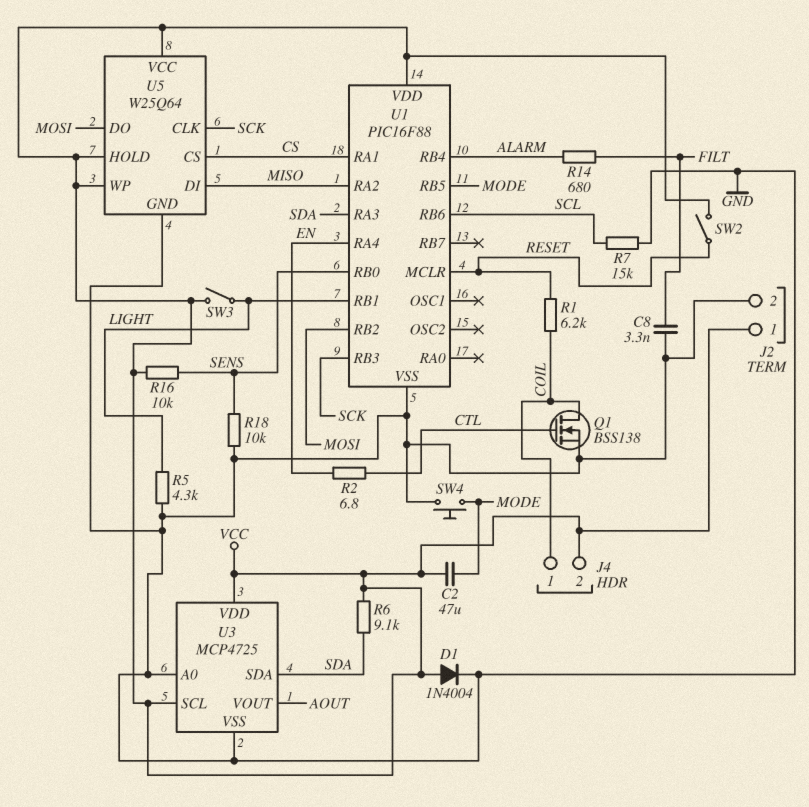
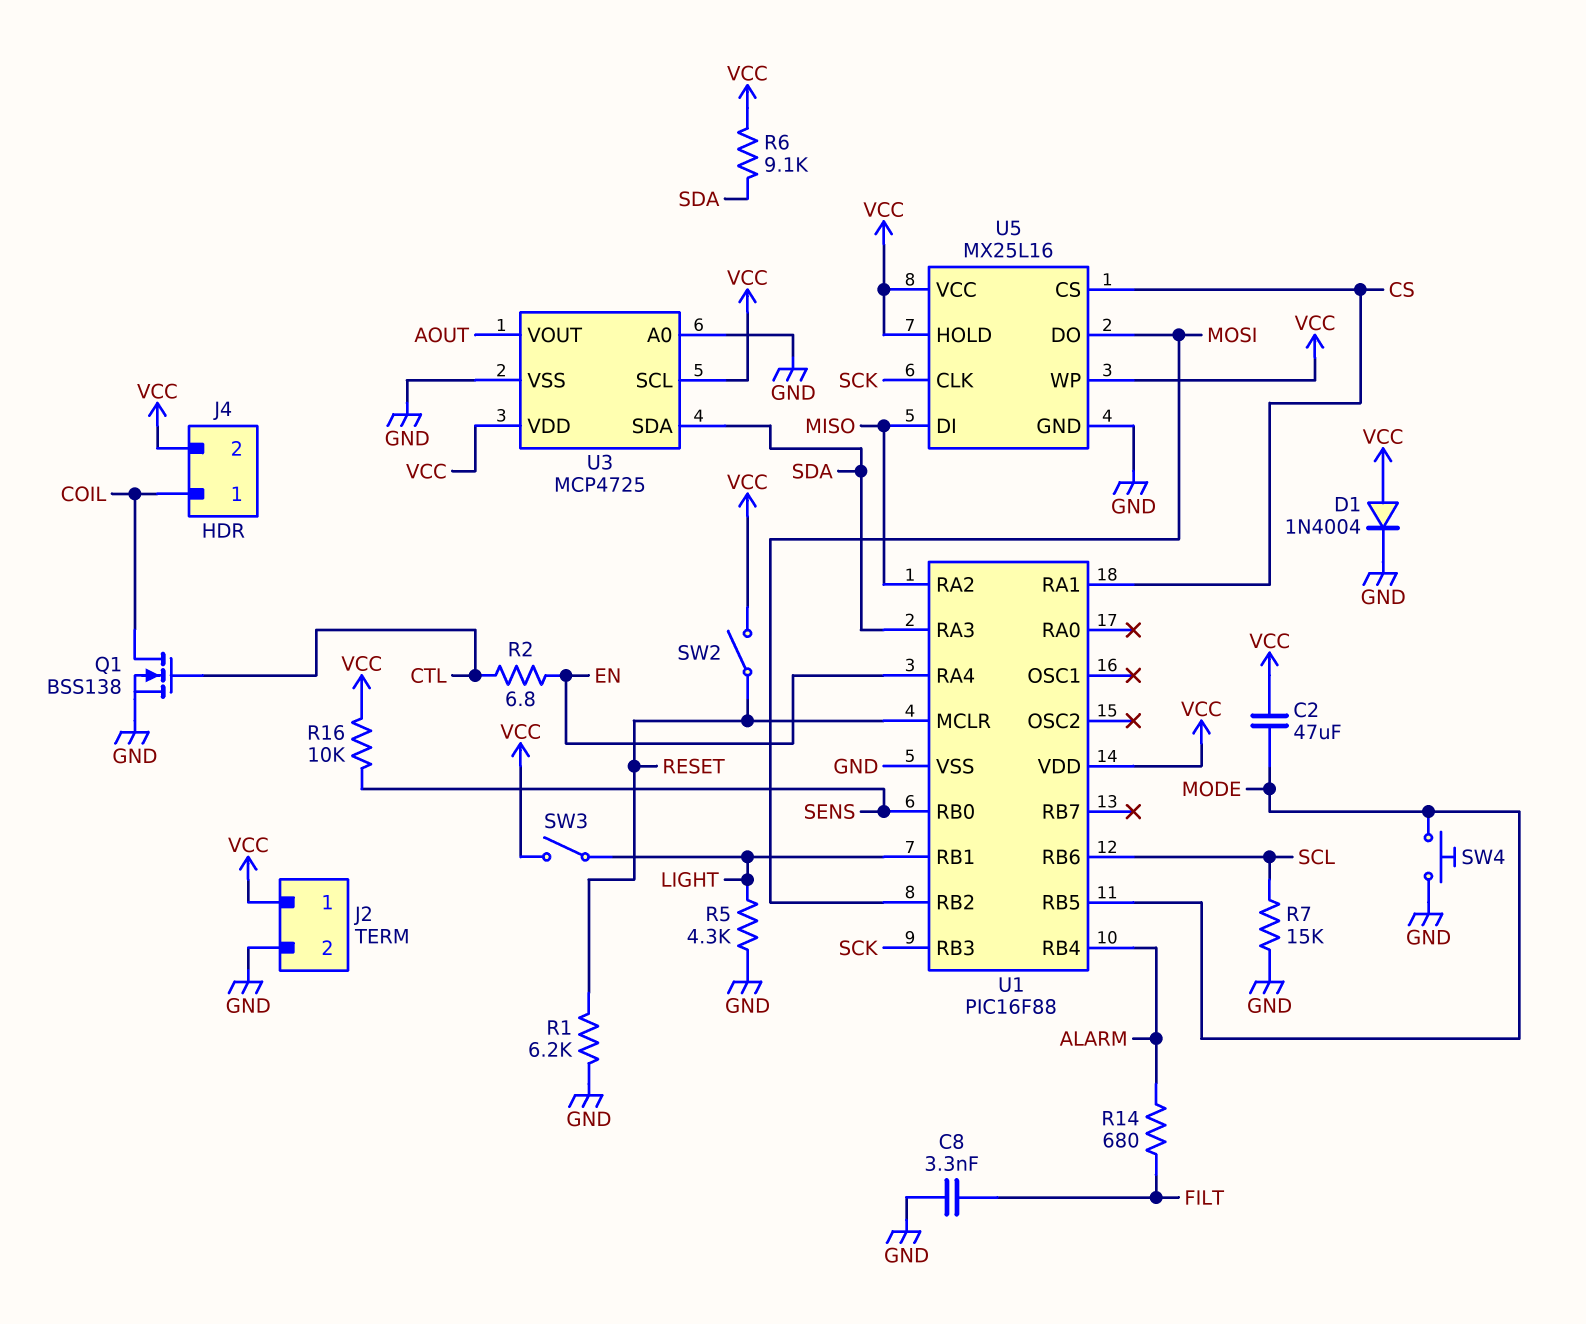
R1: 6.2k (COIL, RESET) -> 6.2k (GND, RESET)
R18: 10k (GND, SENS) -> none
U5: W25Q64 -> MX25L16

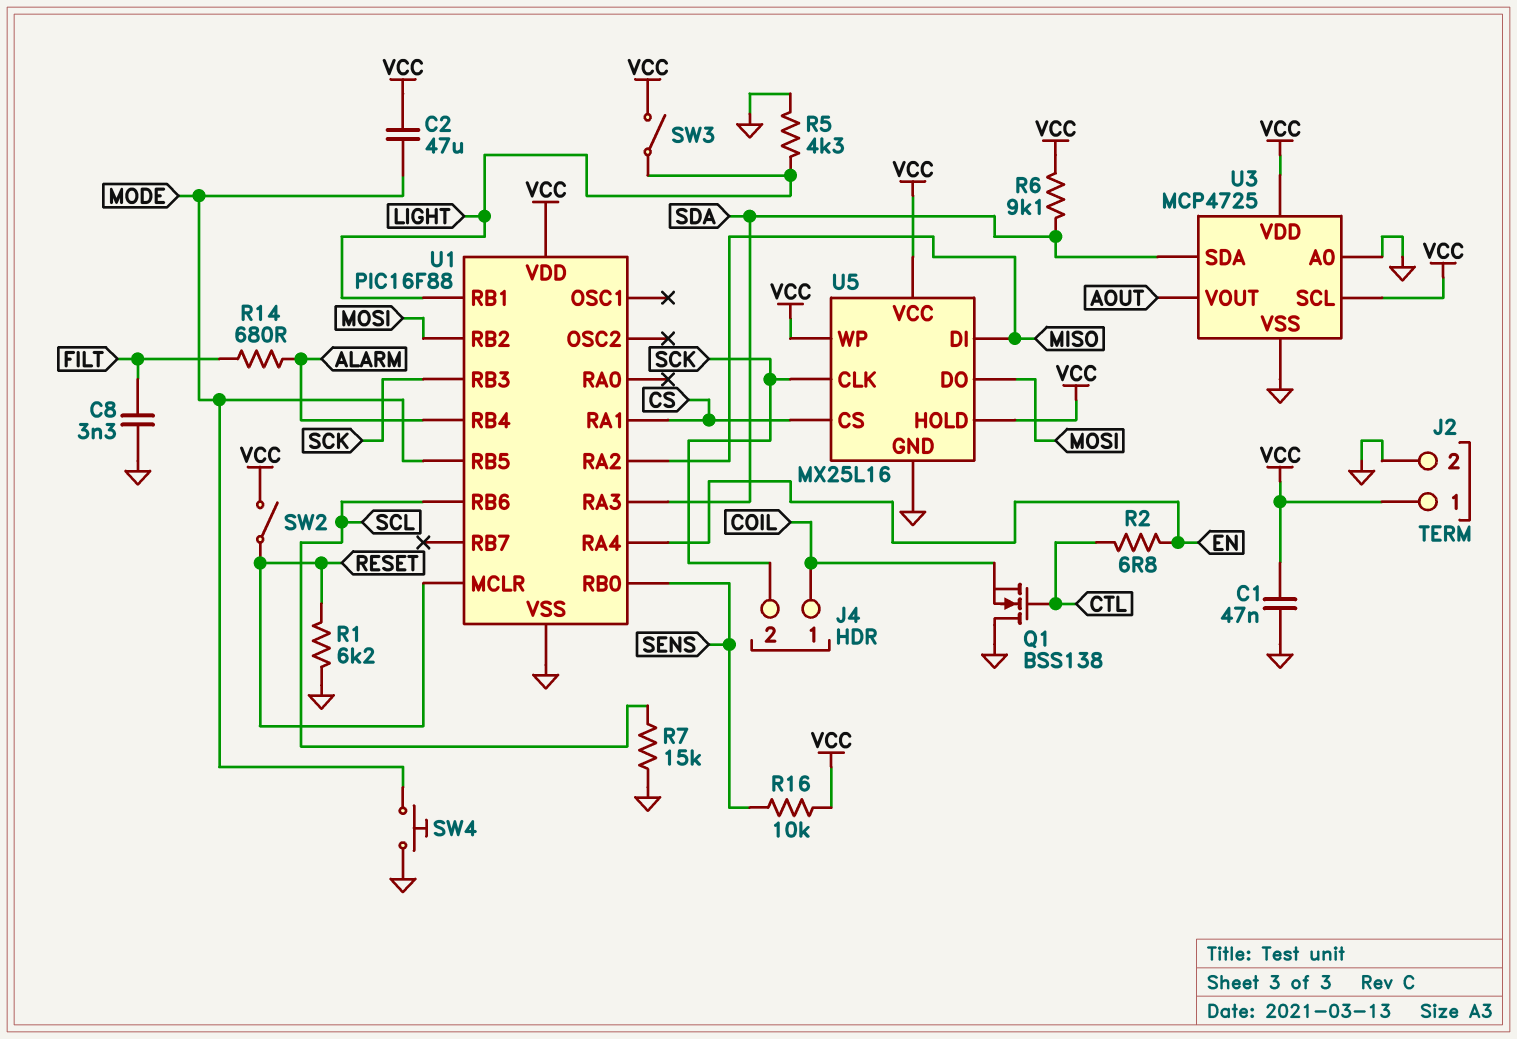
C1: none -> 47nF (GND, VCC)
D1: diode 1N4004 (A VCC, K GND) -> none
J4 pin 2: VCC -> SCK
Q1: NMOS BSS138 (G CTL, D COIL, S GND) -> NMOS BSS138 (G CTL, D GND, S COIL)

